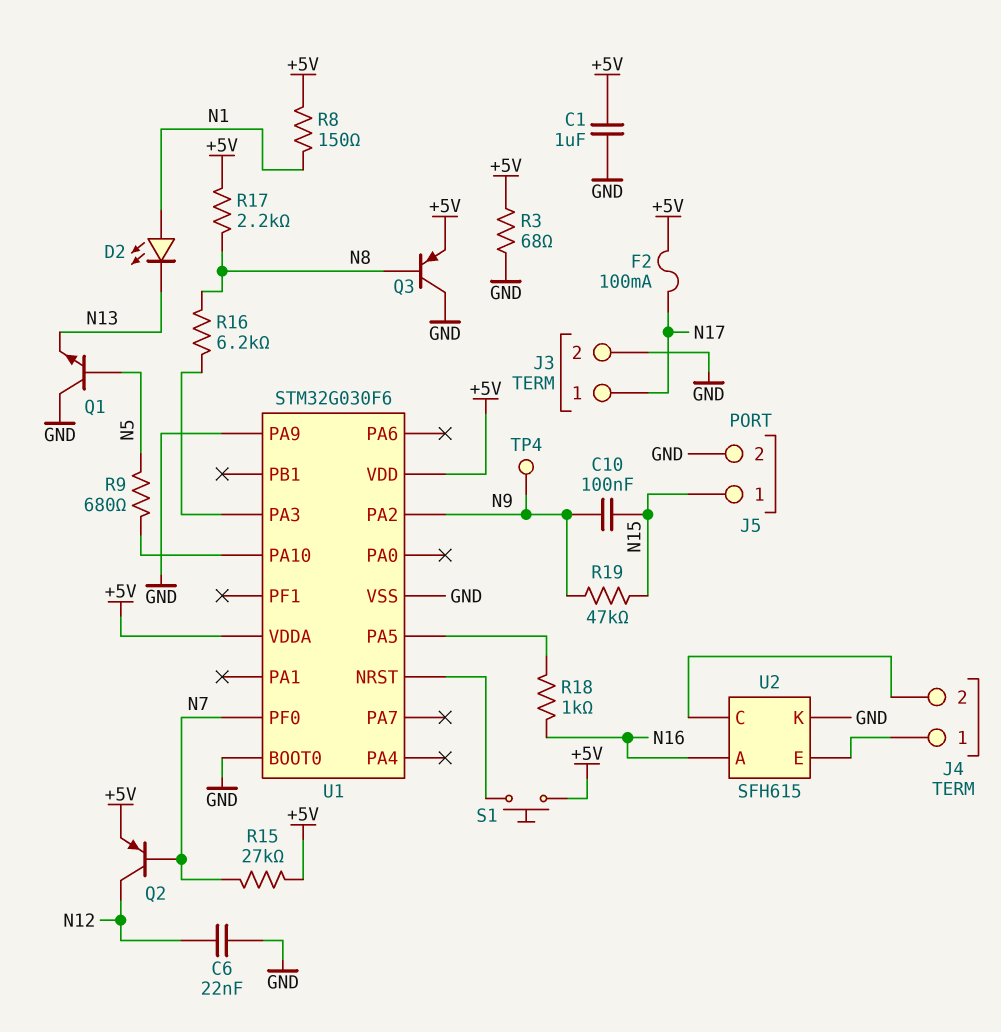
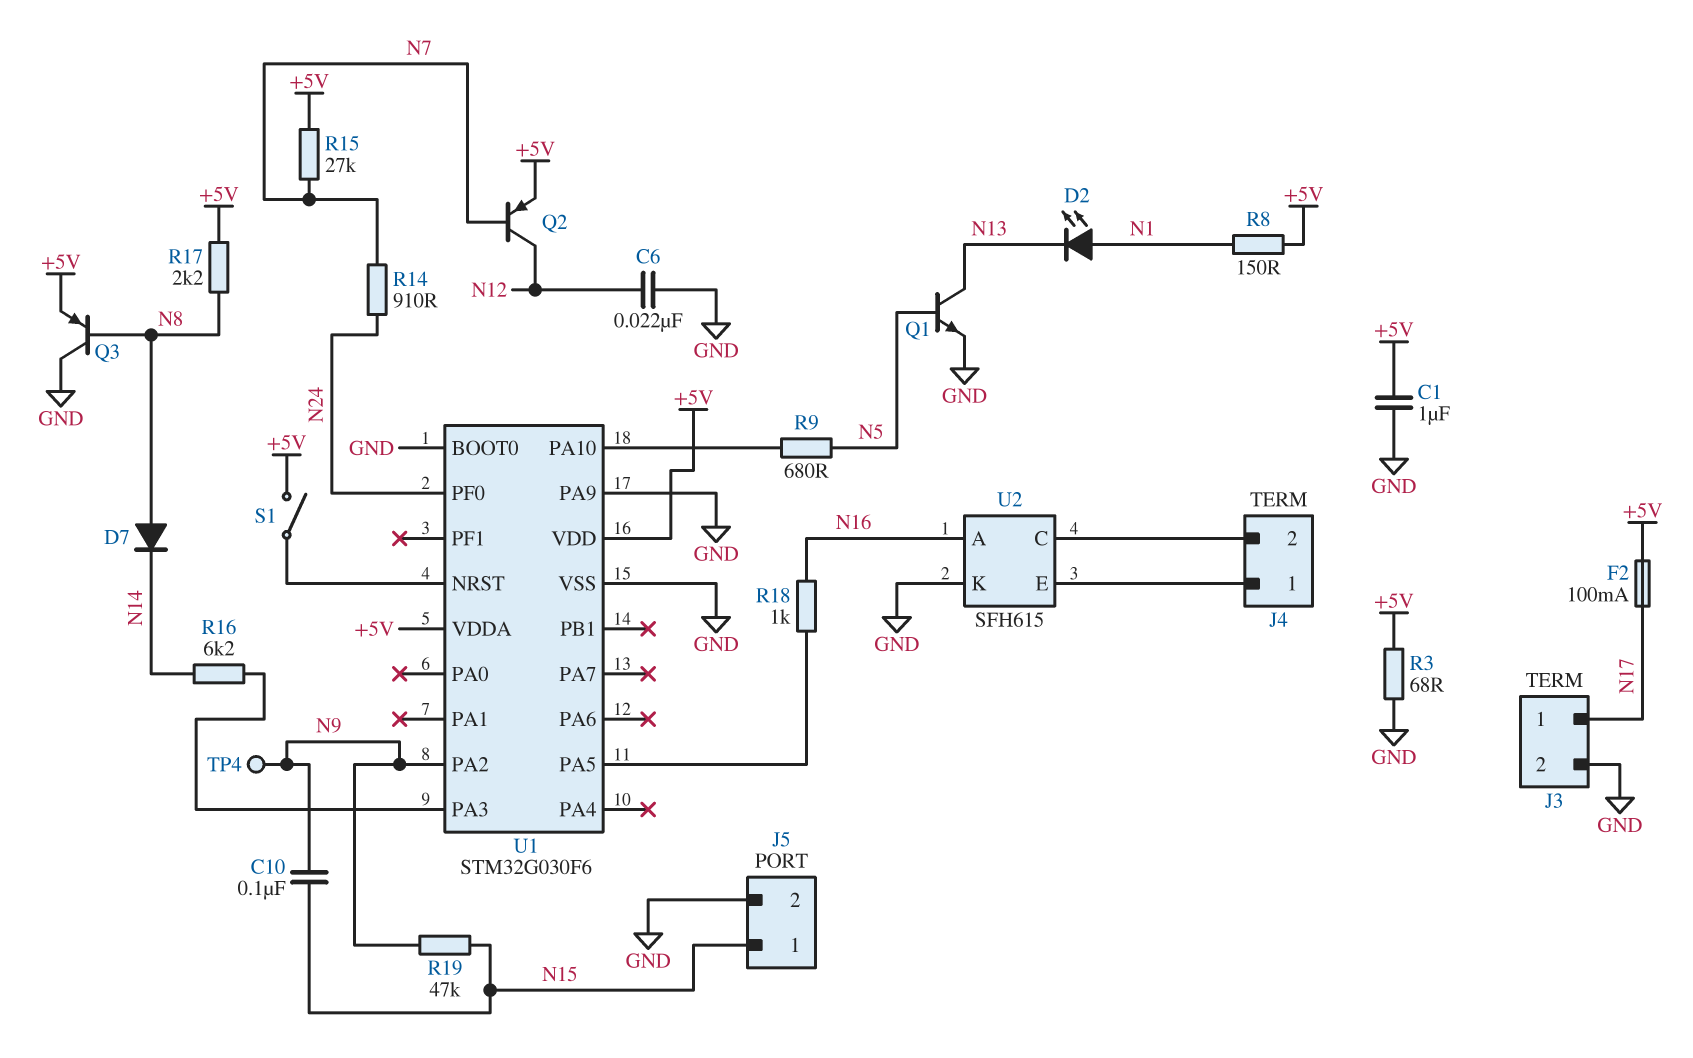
D7: none -> diode (A N8, K N14)
Q1: NPN (B N5, C GND, E N13) -> NPN (B N5, C N13, E GND)
R14: none -> 910 (N7, N24)
R16: 6.2k (N8, U1/PA3) -> 6.2k (N14, U1/PA3)
S1: button (+5V, U1/NRST) -> switch (+5V, U1/NRST)
U1 pin PF0: N7 -> N24

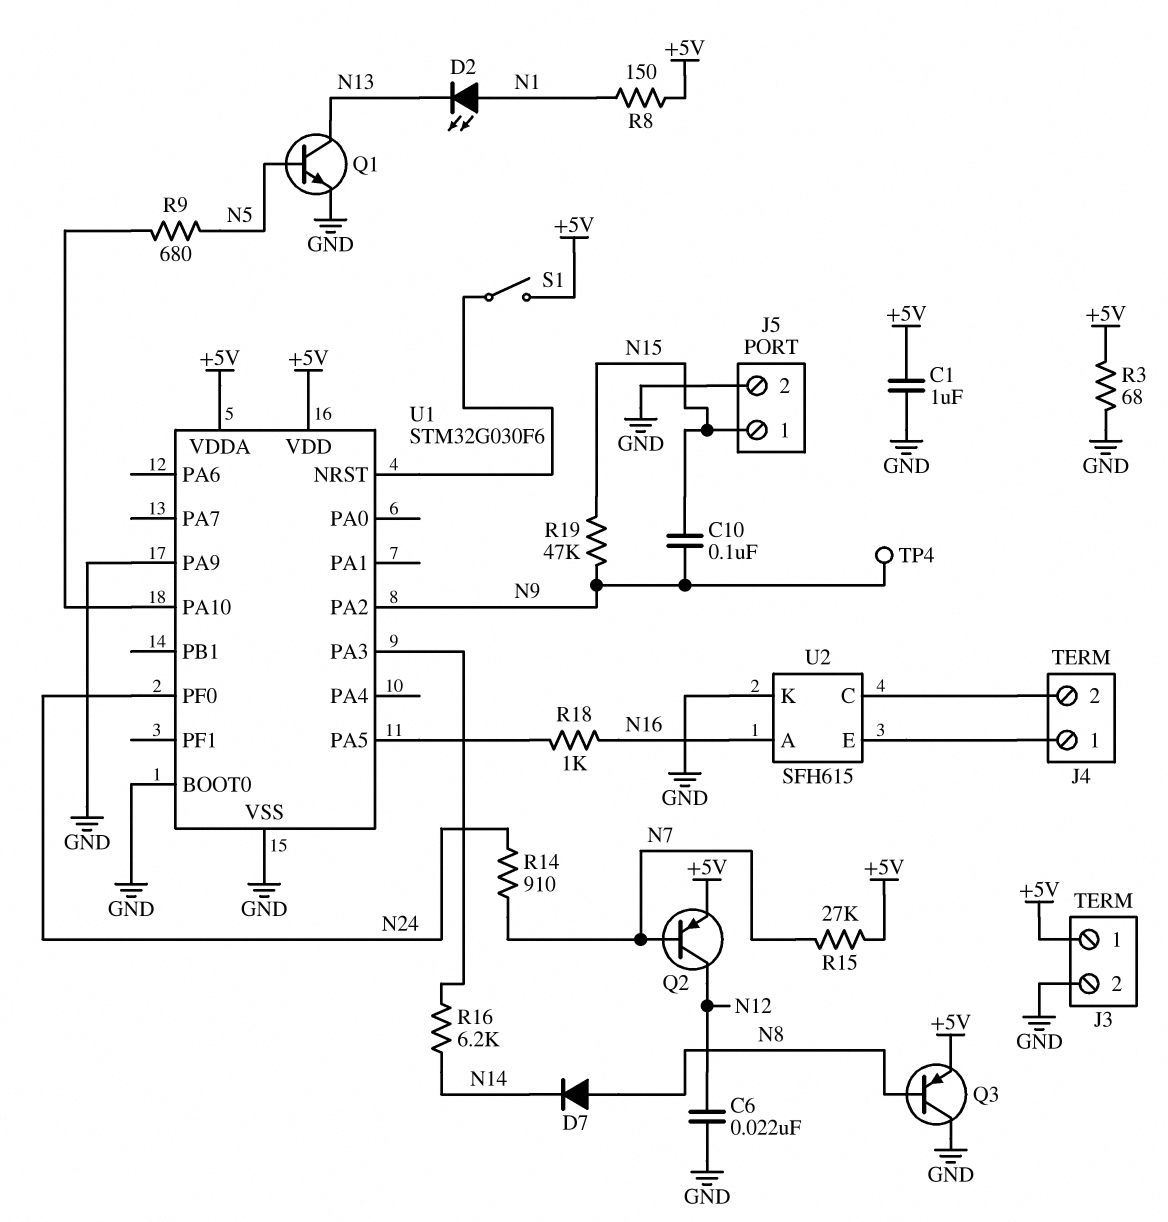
F2: 100mA (+5V, N17) -> none
J3 pin 1: N17 -> +5V
R17: 2.2k (+5V, N8) -> none

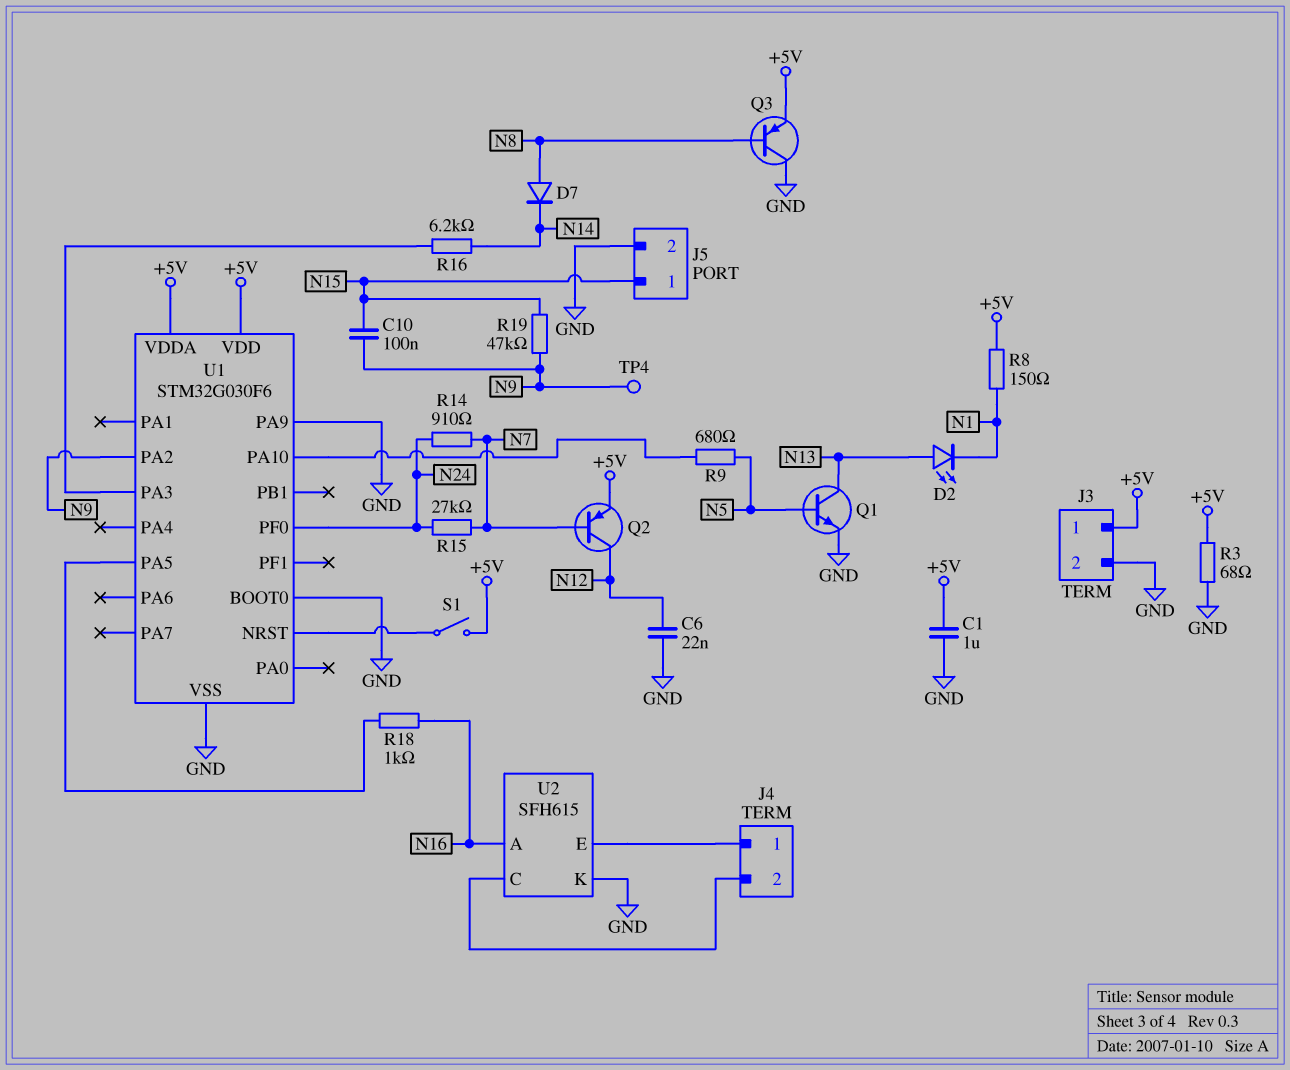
D2: LED (A N1, K N13) -> LED (A N13, K N1)
R15: 27k (+5V, N7) -> 27k (N7, N24)

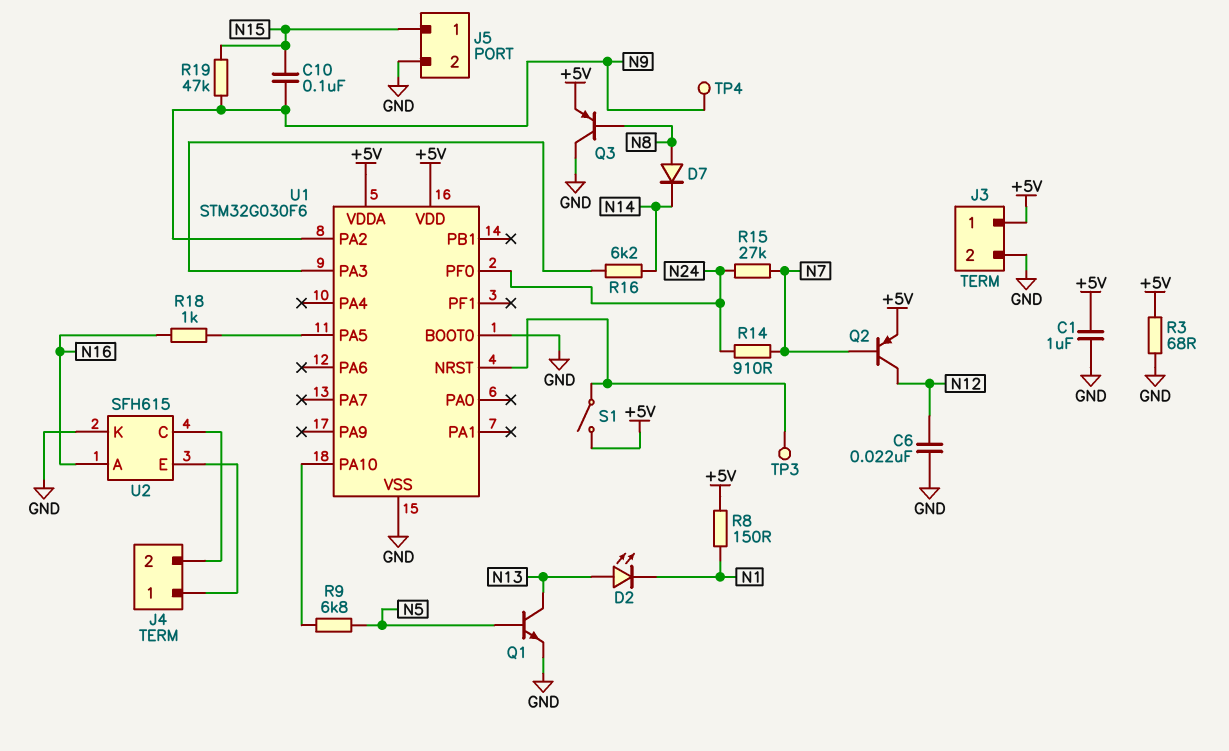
R9: 680 (N5, U1/PA10) -> 6.8k (N5, U1/PA10)
TP3: none -> test point (U1/NRST)
U1 pin PA9: GND -> none

